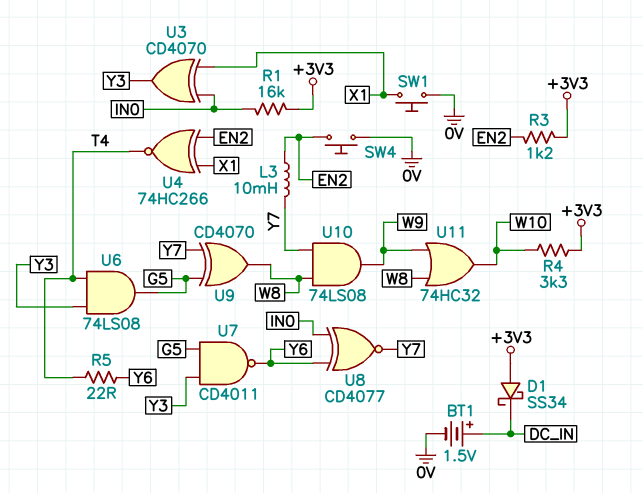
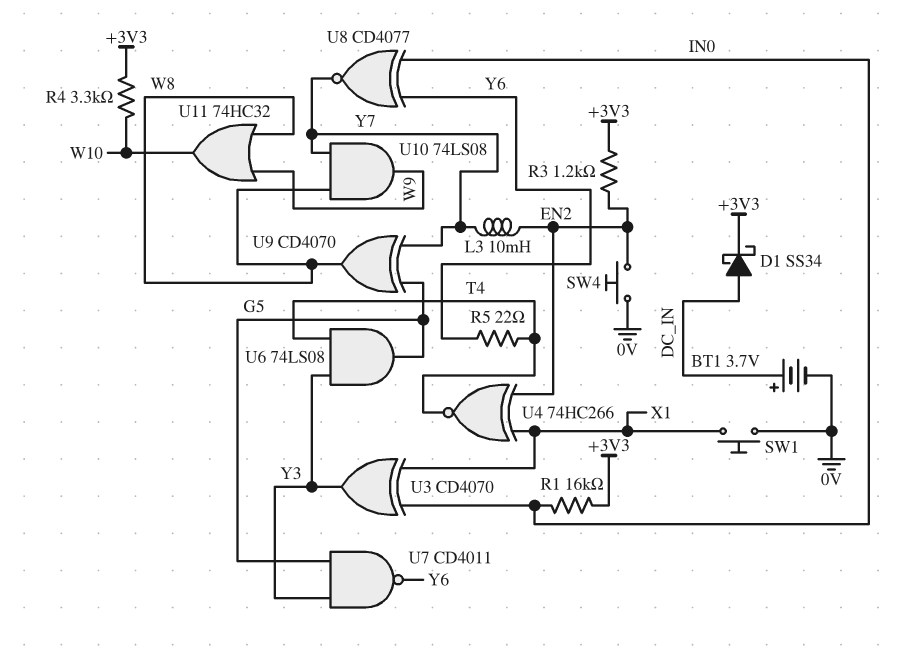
BT1: 1.5V (plus DC_IN, minus 0V) -> 3.7V (plus DC_IN, minus 0V)
D1: schottky SS34 (A +3V3, K DC_IN) -> schottky SS34 (A DC_IN, K +3V3)

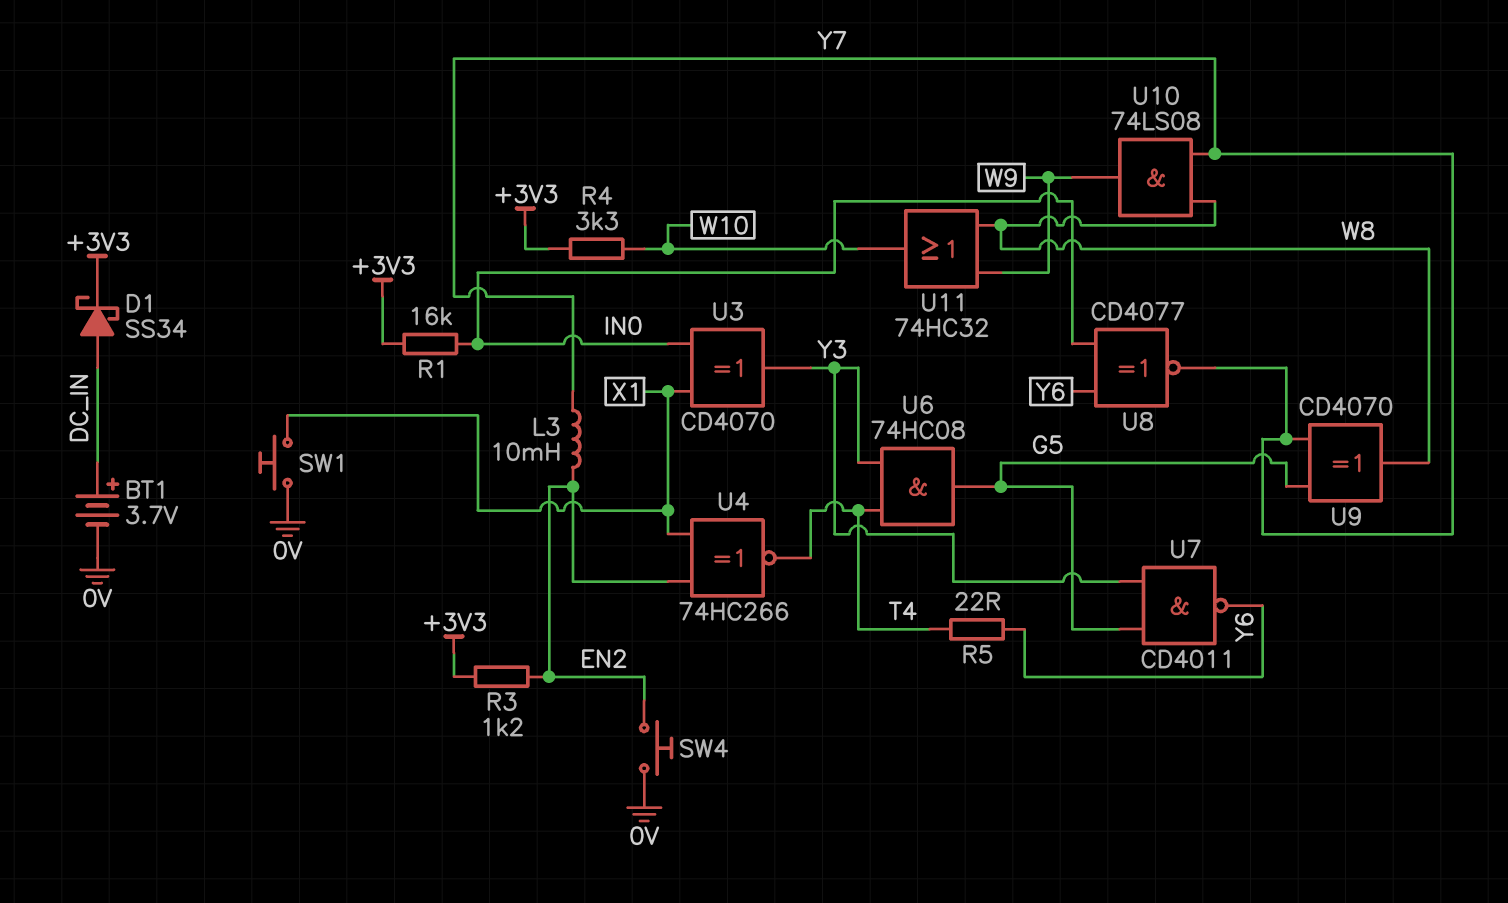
U6: AND 74LS08 (in T4, in Y3, out G5) -> AND 74HC08 (in T4, in Y3, out G5)

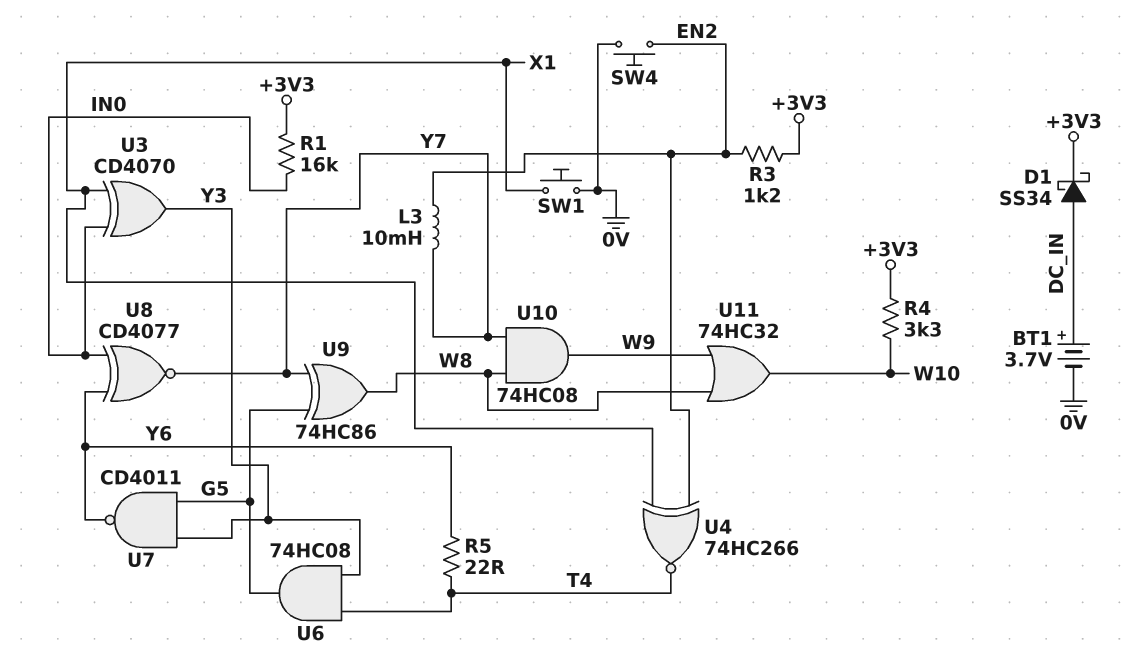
U9: XOR CD4070 (in G5, in Y7, out W8) -> XOR 74HC86 (in G5, in Y7, out W8)
U10: AND 74LS08 (in W8, in Y7, out W9) -> AND 74HC08 (in W8, in Y7, out W9)

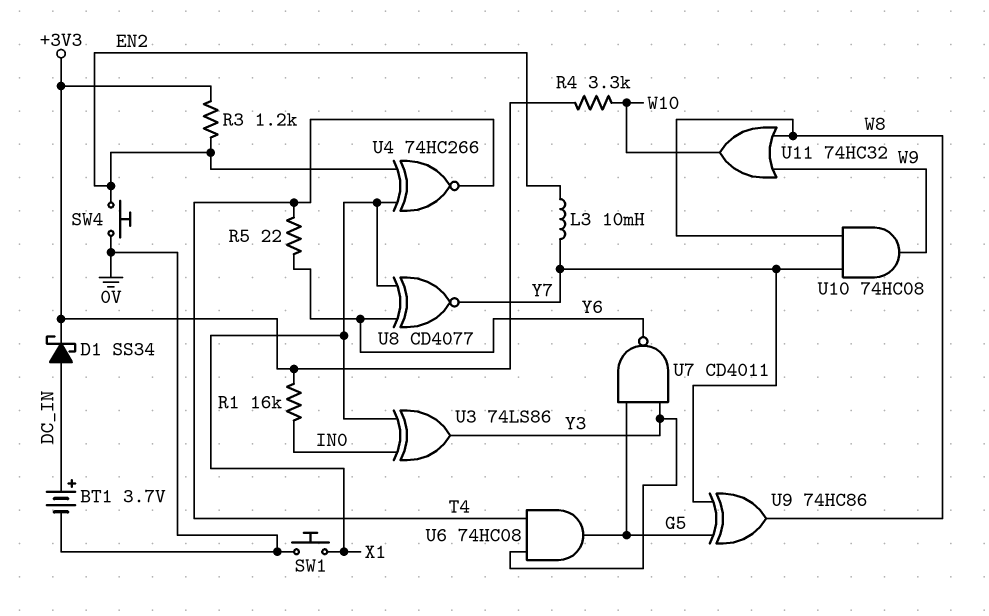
U3: XOR CD4070 (in IN0, in X1, out Y3) -> XOR 74LS86 (in IN0, in X1, out Y3)
U8: XNOR CD4077 (in IN0, in Y6, out Y7) -> XNOR CD4077 (in X1, in Y6, out Y7)

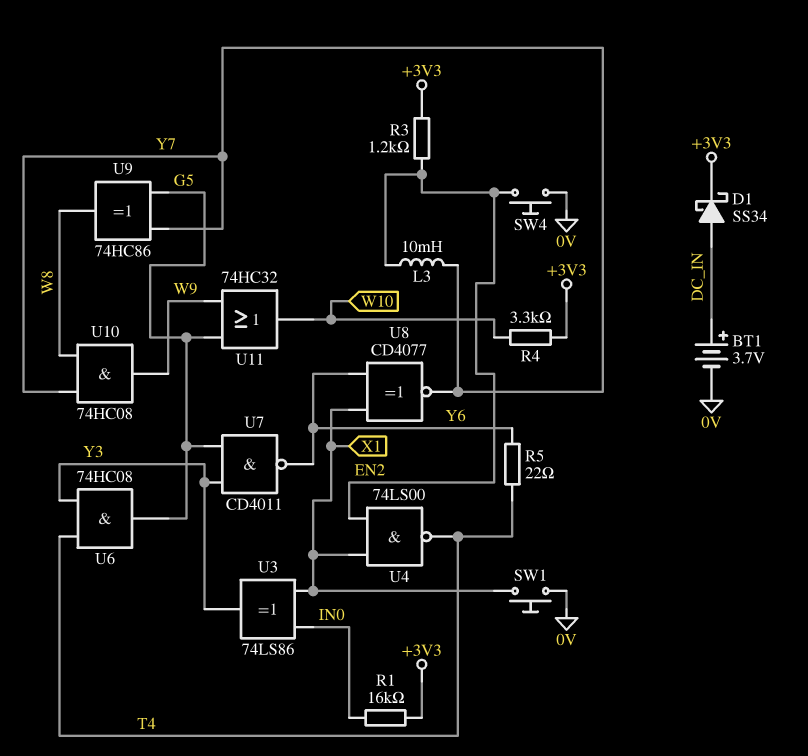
U4: XNOR 74HC266 (in EN2, in X1, out T4) -> NAND 74LS00 (in EN2, in X1, out T4)
U11: OR 74HC32 (in W8, in W9, out W10) -> OR 74HC32 (in G5, in W9, out W10)

